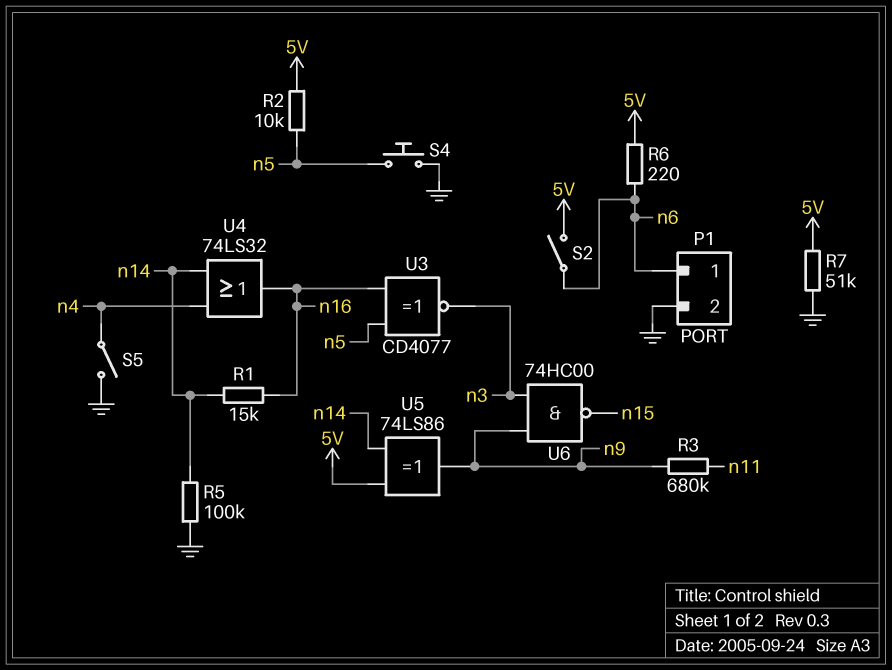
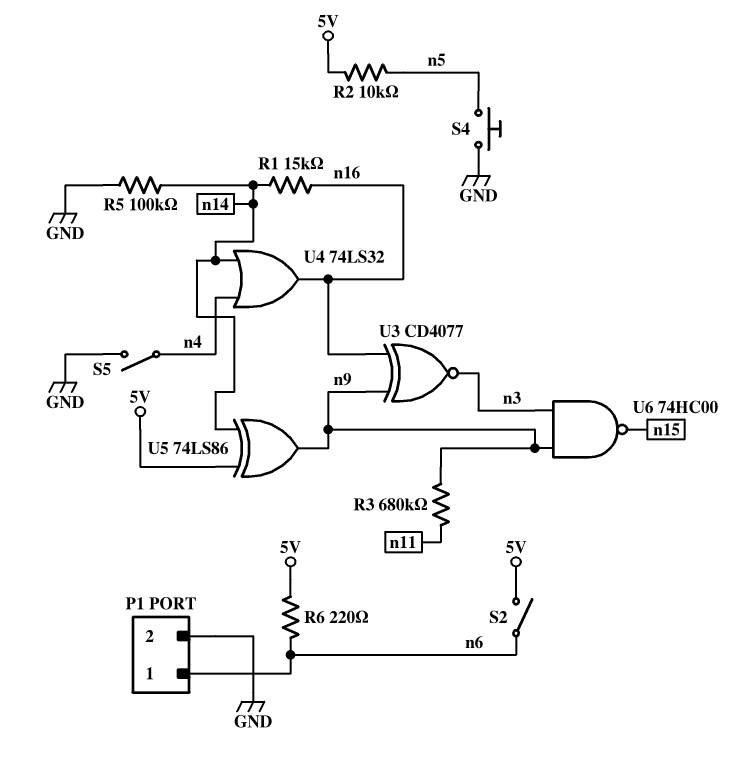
R7: 51k (5V, GND) -> none
U3: XNOR CD4077 (in n5, in n16, out n3) -> XNOR CD4077 (in n9, in n16, out n3)

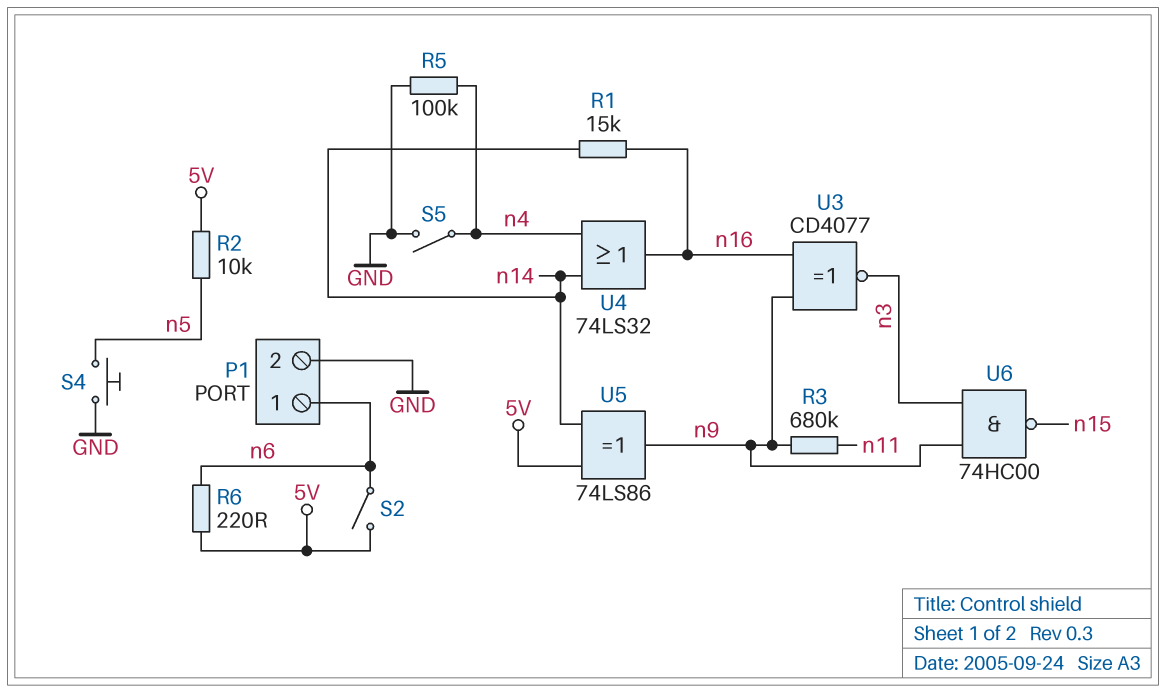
R5: 100k (GND, n14) -> 100k (GND, n4)

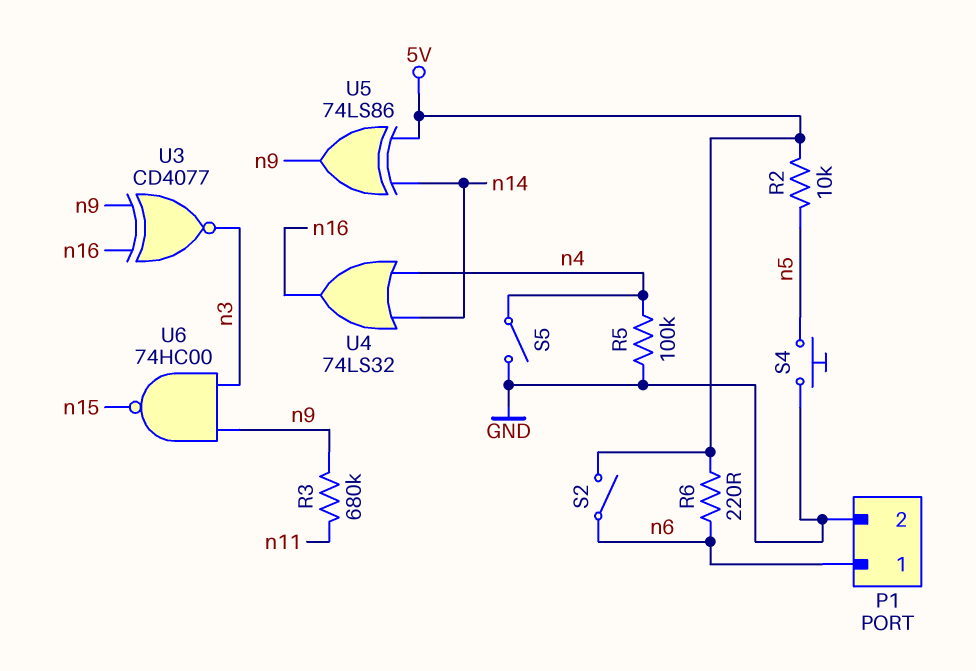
R1: 15k (n14, n16) -> none

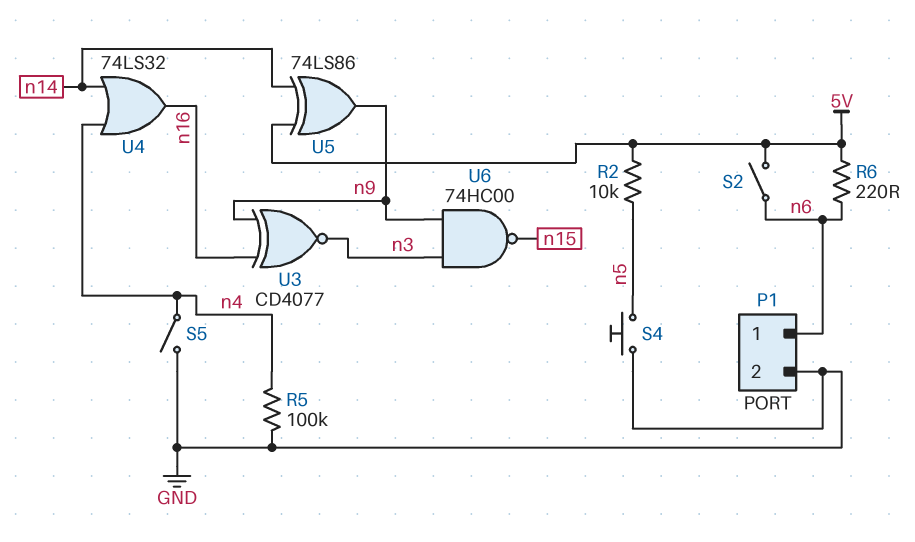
R3: 680k (n9, n11) -> none

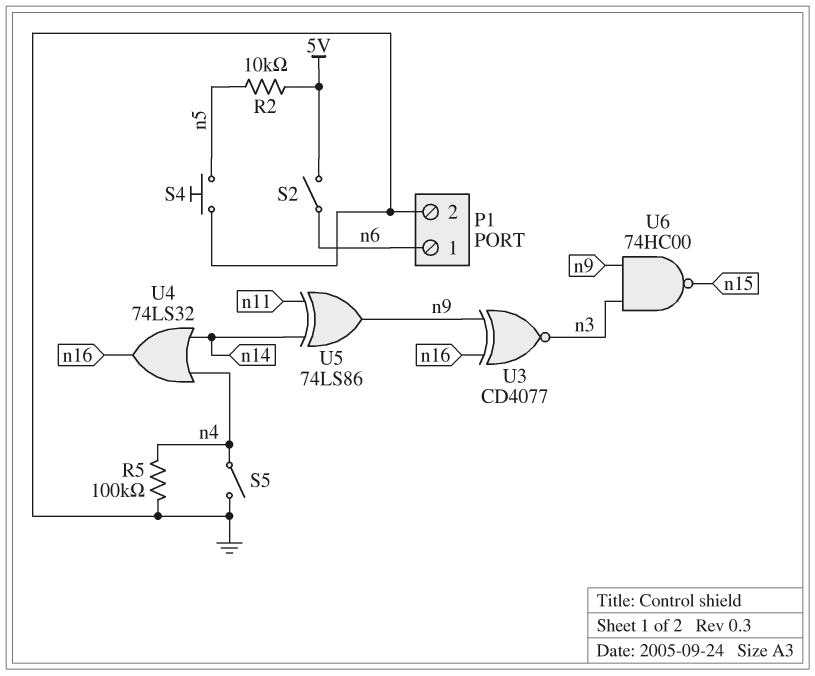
R6: 220 (5V, n6) -> none
U5: XOR 74LS86 (in 5V, in n14, out n9) -> XOR 74LS86 (in n11, in n14, out n9)

